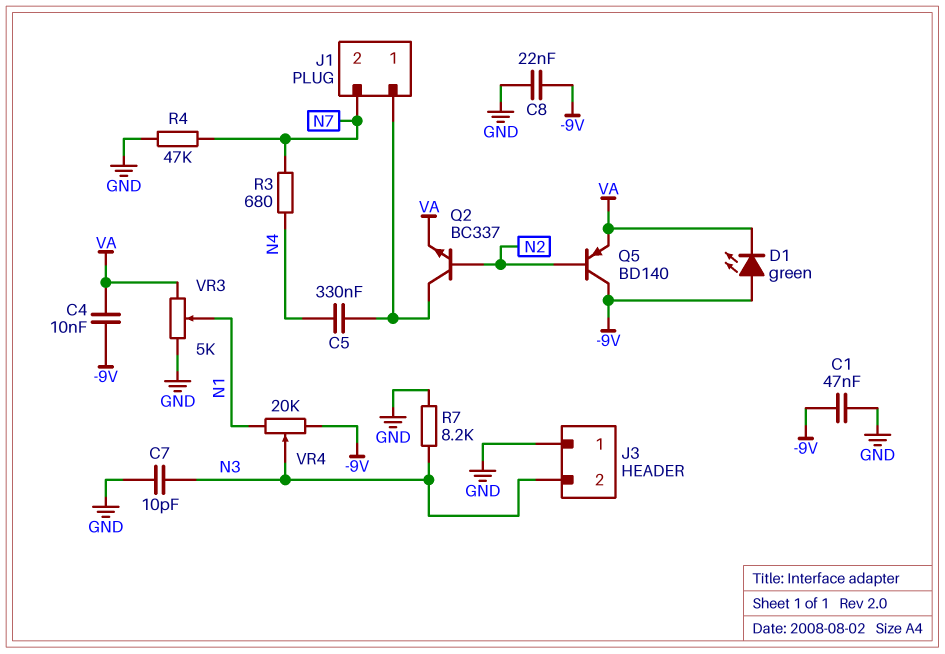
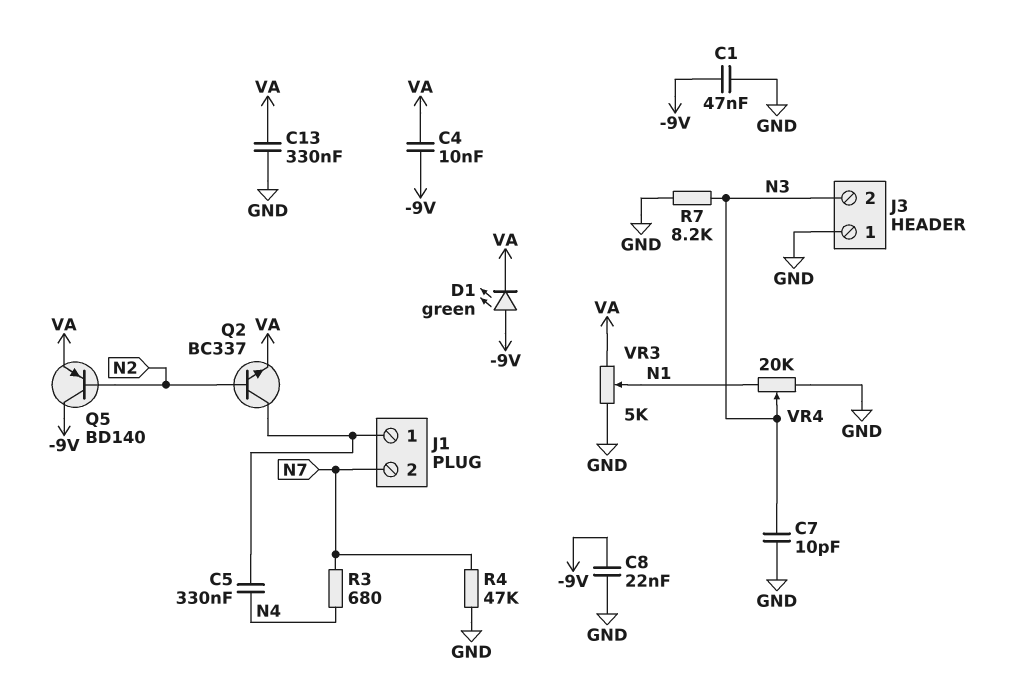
C13: none -> 330nF (GND, VA)
VR4: 20k (-9V, N1, wiper N3) -> 20k (GND, N1, wiper N3)

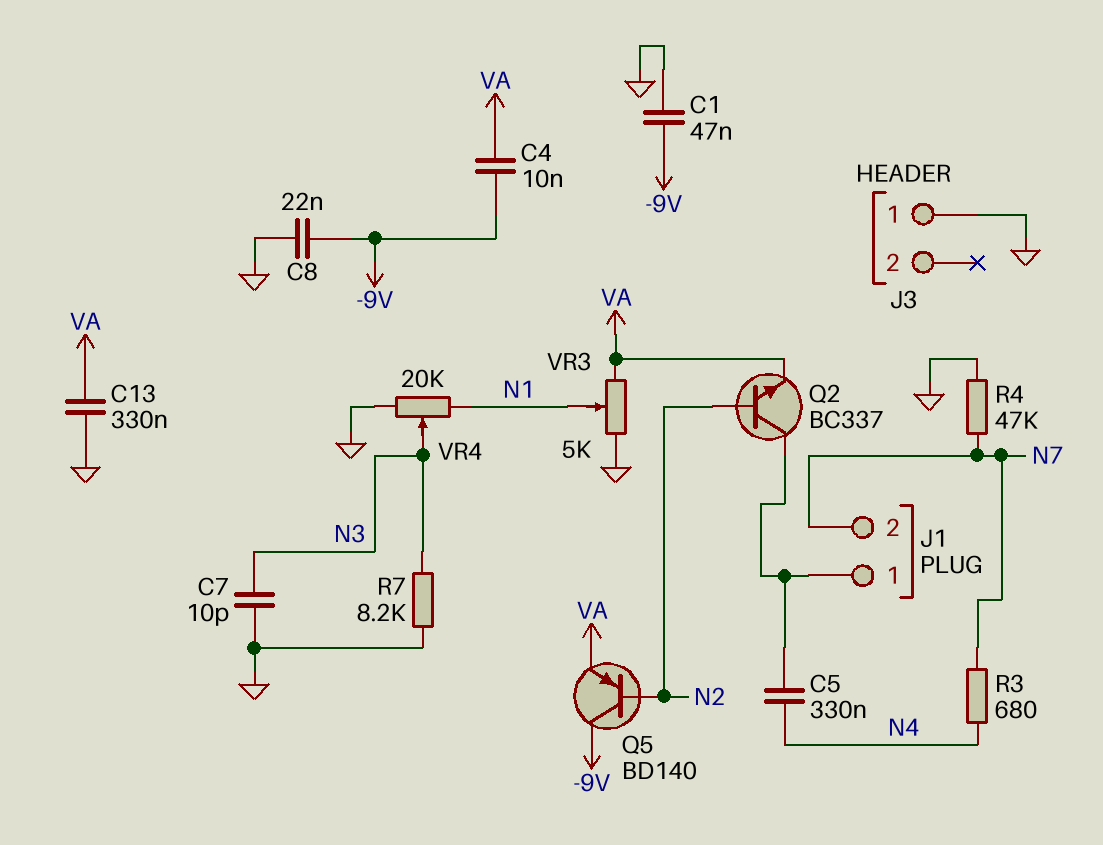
D1: LED green (A -9V, K VA) -> none
J3 pin 2: N3 -> none

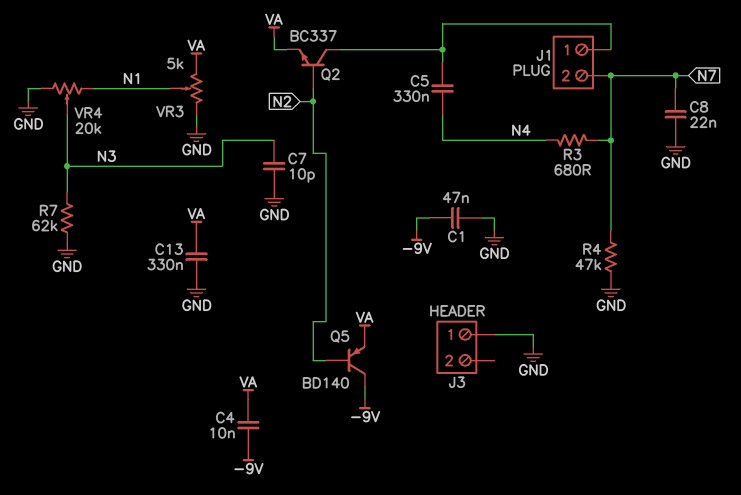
C8: 22nF (-9V, GND) -> 22nF (GND, N7)
R7: 8.2k (GND, N3) -> 62k (GND, N3)

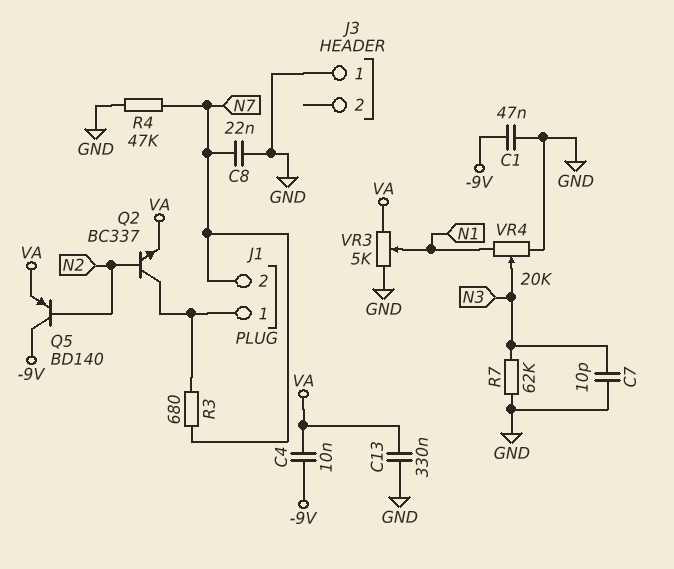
C5: 330nF (J1/1, N4) -> none
R3: 680 (N4, N7) -> 680 (J1/1, N7)

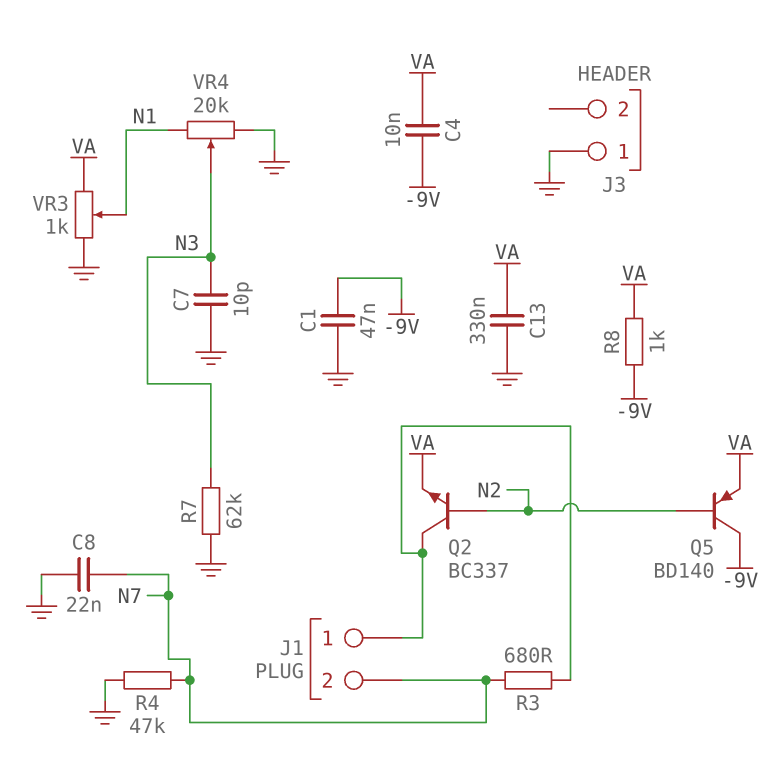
R8: none -> 1k (-9V, VA)
VR3: 5k (GND, VA, wiper N1) -> 1k (GND, VA, wiper N1)

